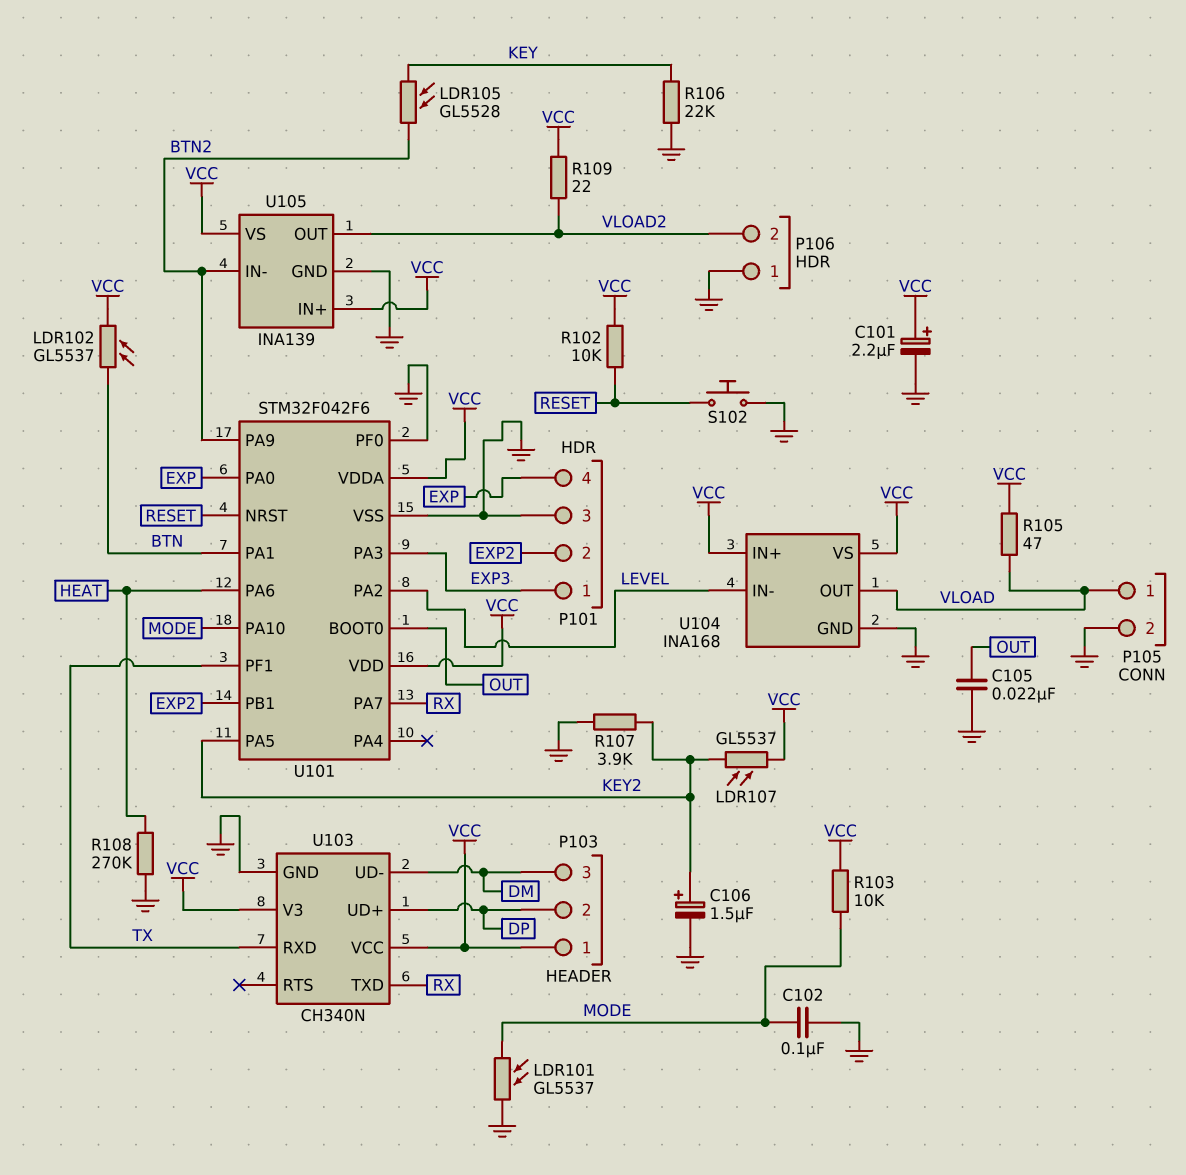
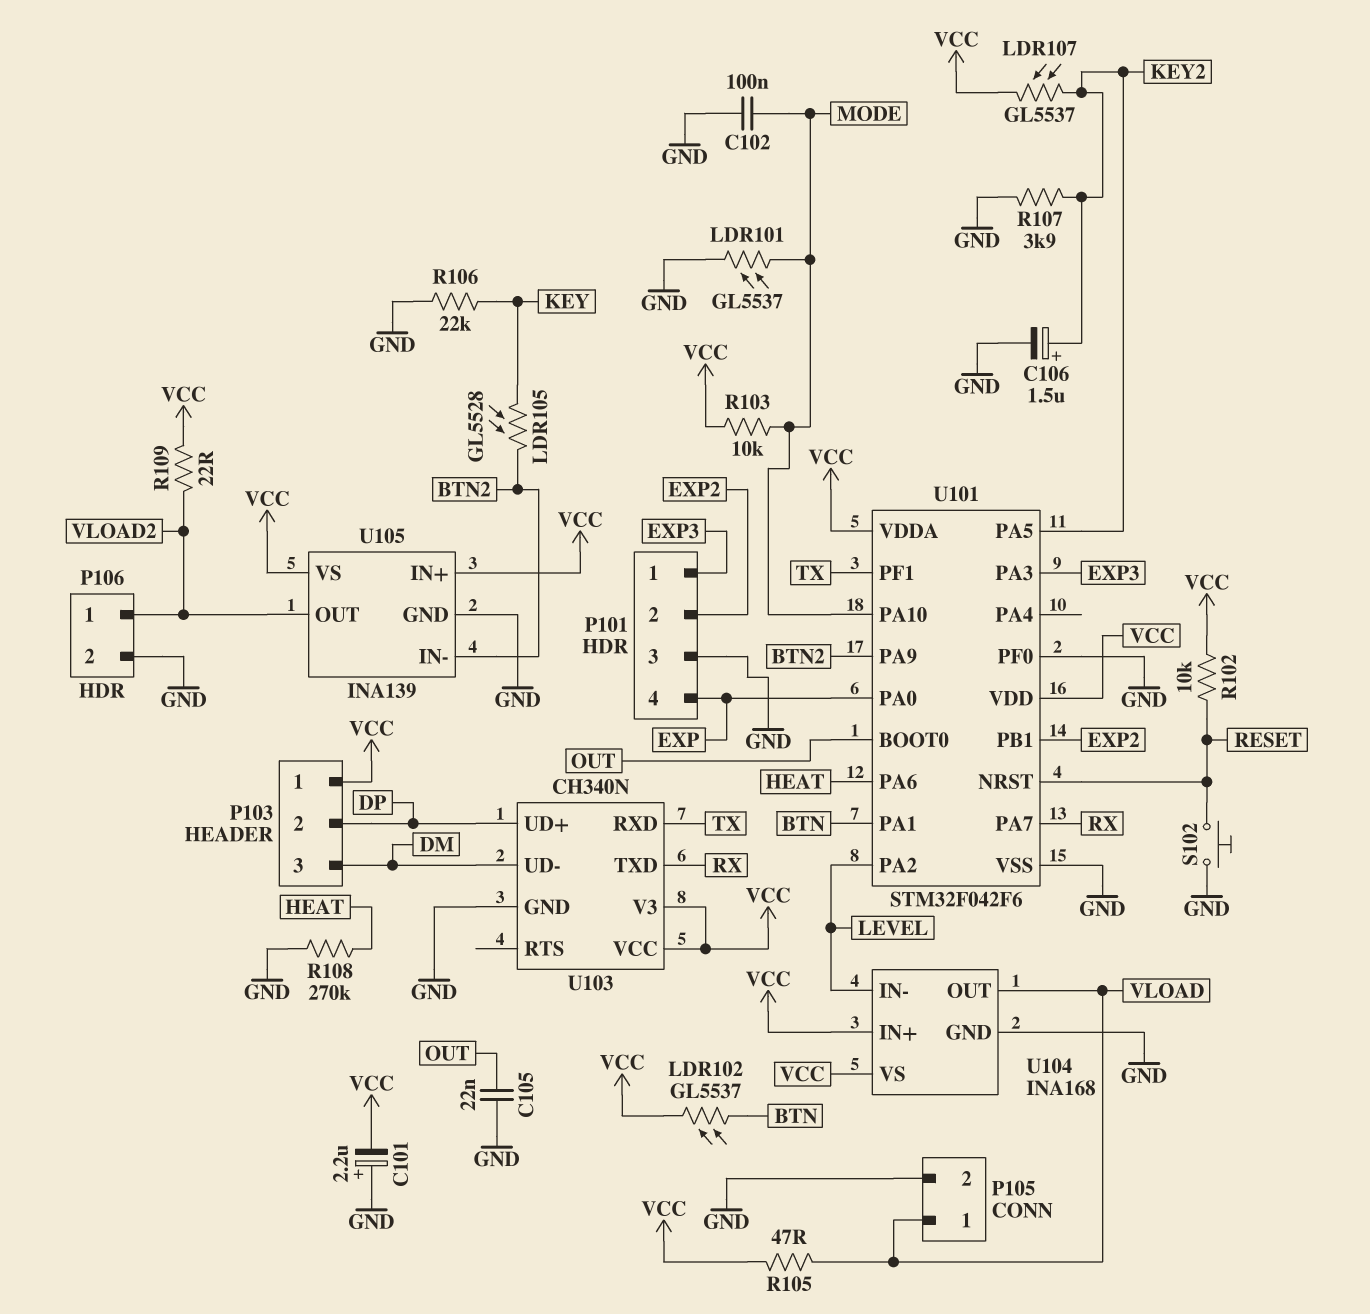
C101: 2.2uF (plus VCC, minus GND) -> 2.2uF (plus GND, minus VCC)
P106 pin 1: GND -> VLOAD2
P106 pin 2: VLOAD2 -> GND

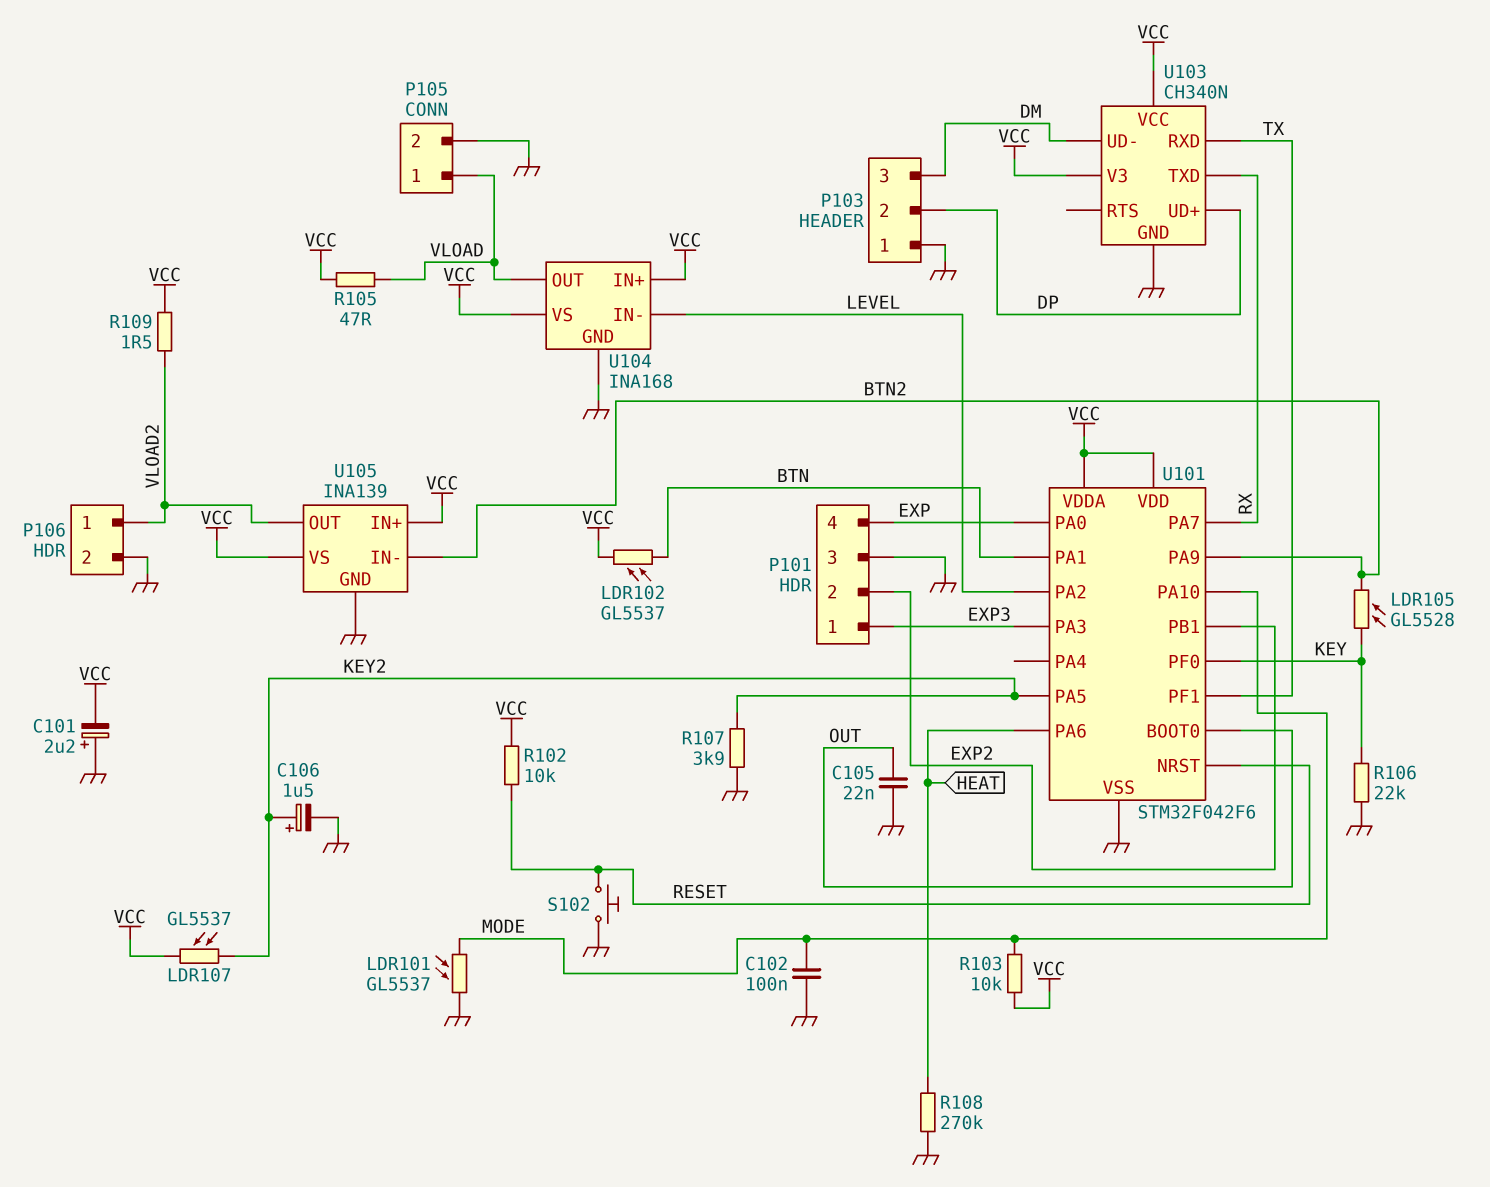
P103 pin 1: VCC -> GND
R109: 22 (VCC, VLOAD2) -> 1.5 (VCC, VLOAD2)
U101 pin PF0: GND -> KEY

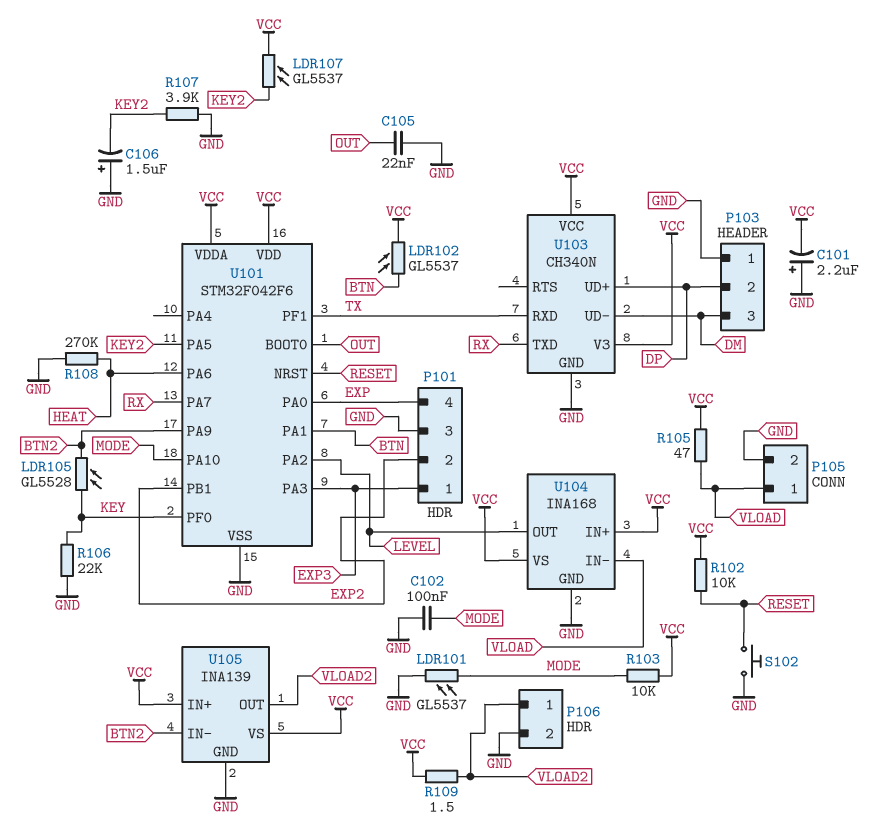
C106: 1.5uF (plus KEY2, minus GND) -> 1.5uF (plus GND, minus KEY2)
U104 pin IN-: LEVEL -> VLOAD
U104 pin OUT: VLOAD -> LEVEL

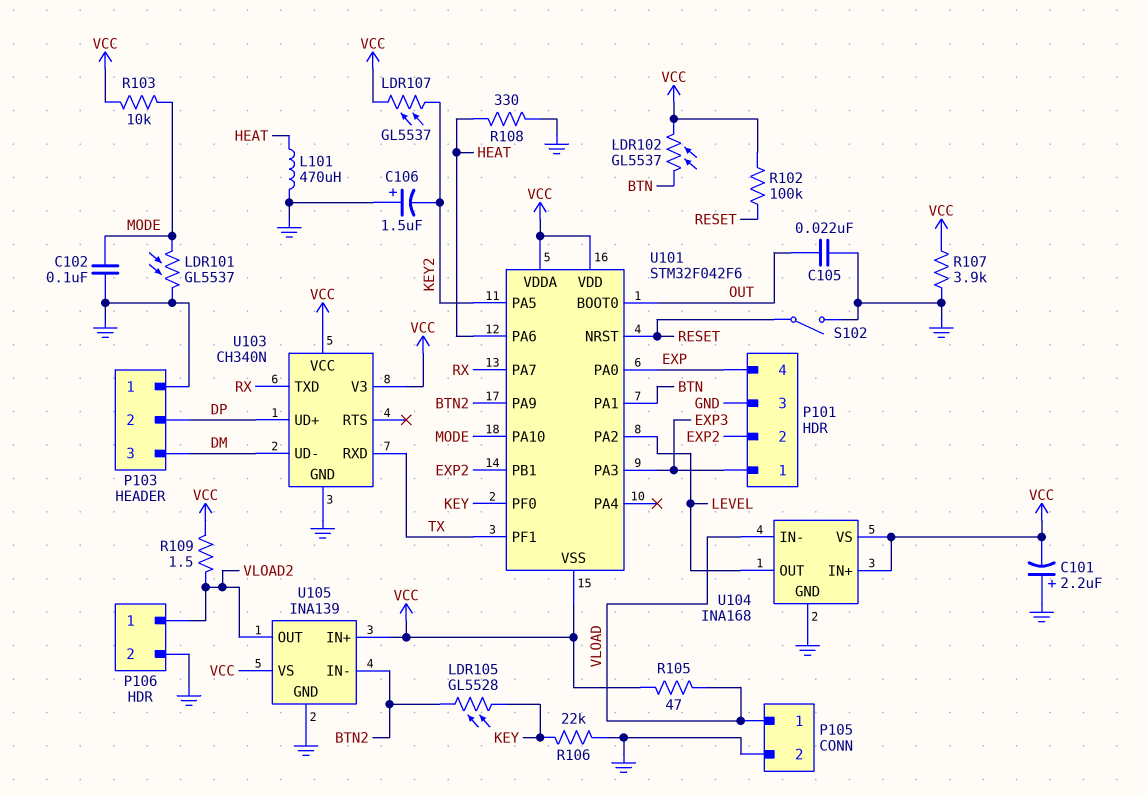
L101: none -> 470uH (GND, HEAT)
R102: 10k (RESET, VCC) -> 100k (RESET, VCC)
R107: 3.9k (GND, KEY2) -> 3.9k (GND, VCC)
R108: 270k (GND, HEAT) -> 330 (GND, HEAT)
S102: button (GND, RESET) -> switch (GND, RESET)
U101 pin VSS: GND -> VCC

